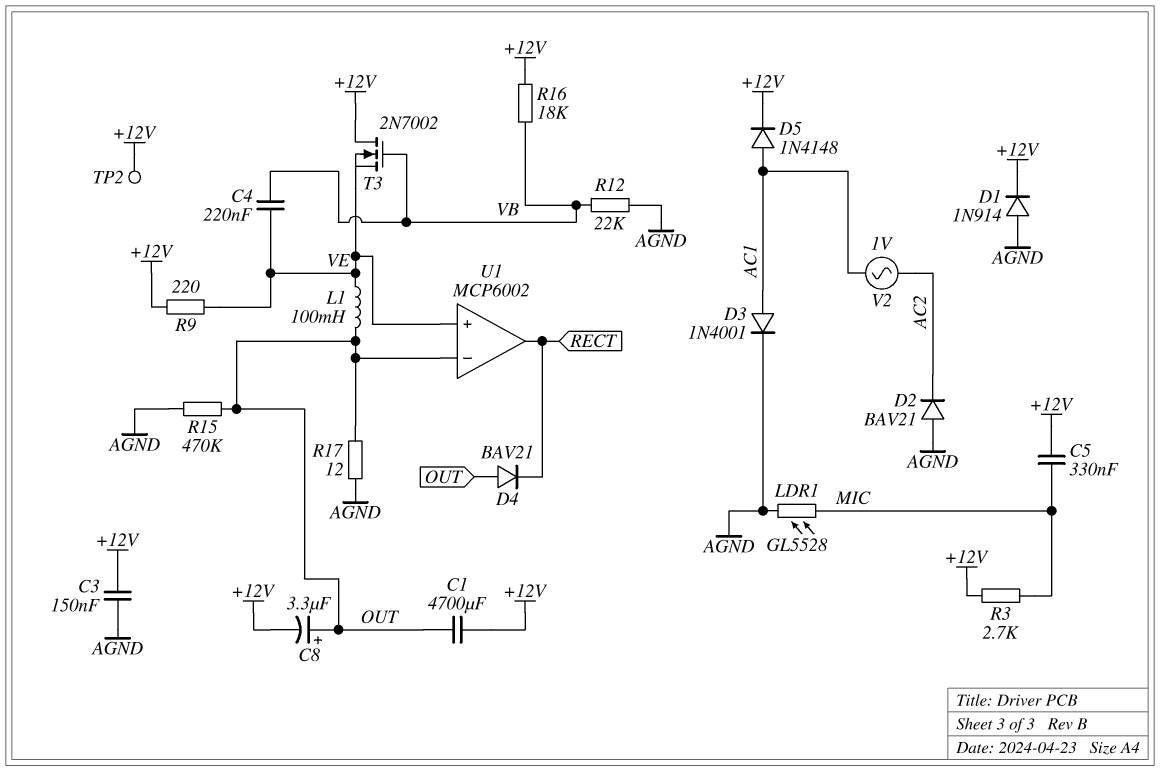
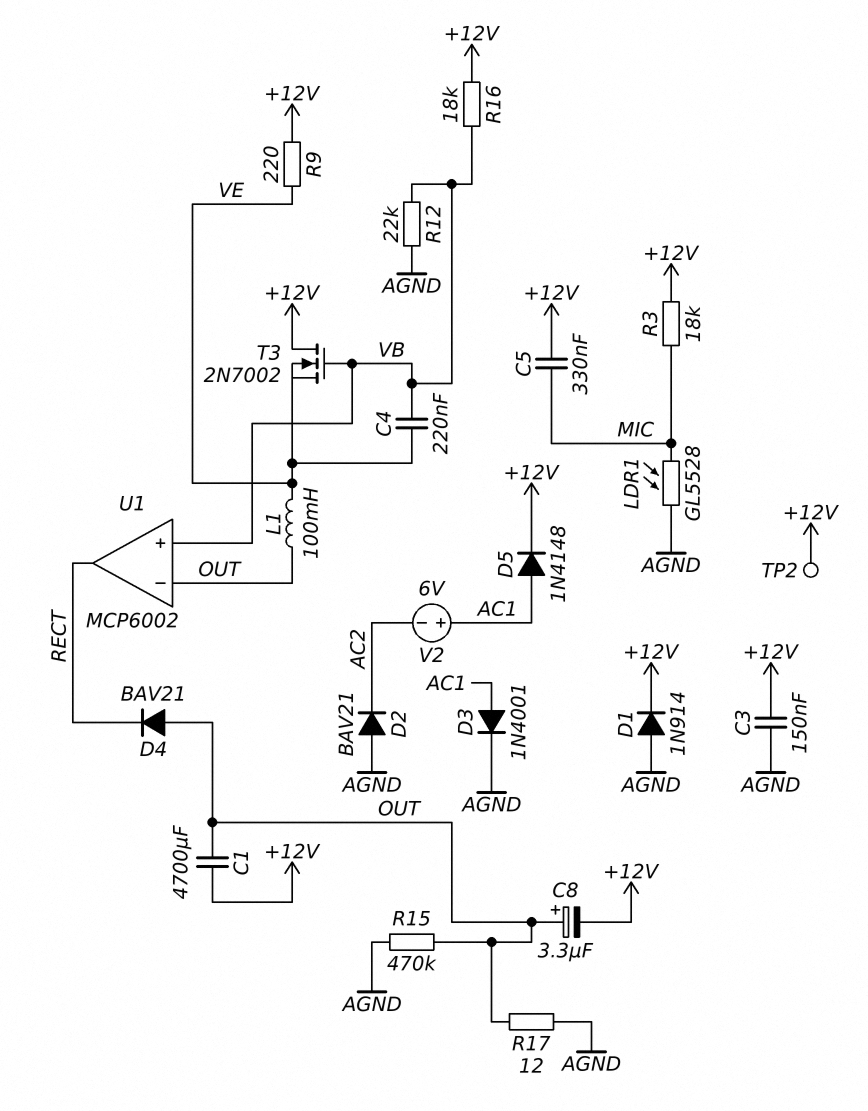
R3: 2.7k (+12V, MIC) -> 18k (+12V, MIC)
U1 pin in+: VE -> VB
V2: AC 1V (AC1, AC2) -> 6V (plus AC1, minus AC2)

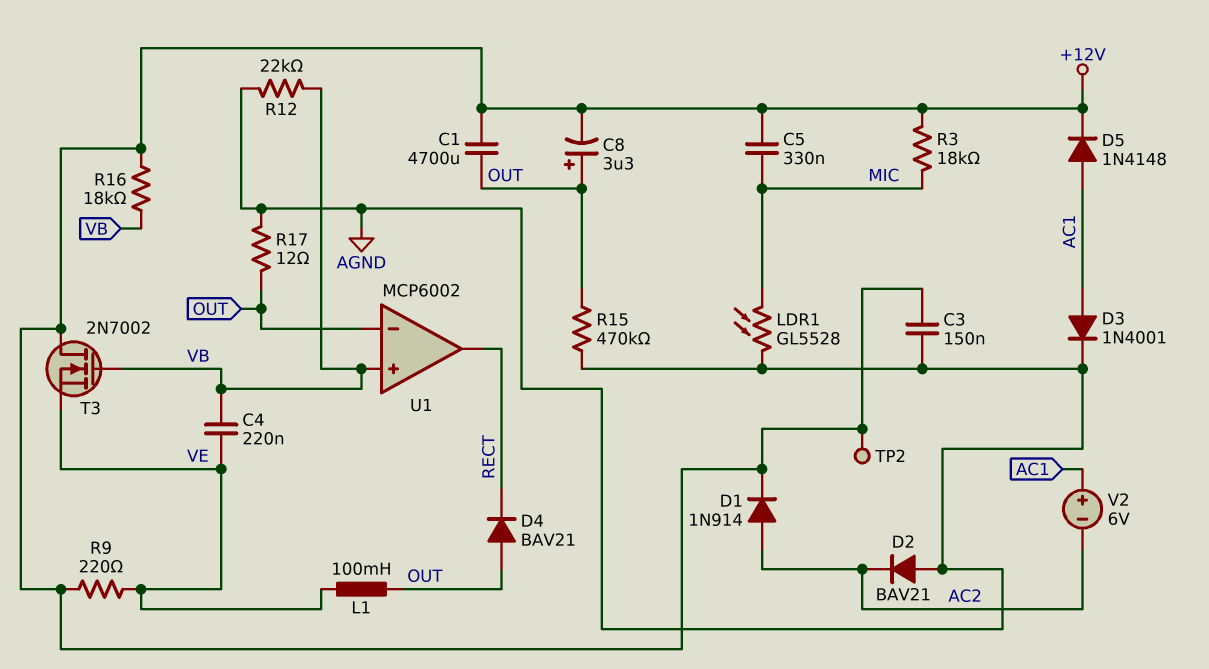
D1: diode 1N914 (A AGND, K +12V) -> diode 1N914 (A AC2, K +12V)

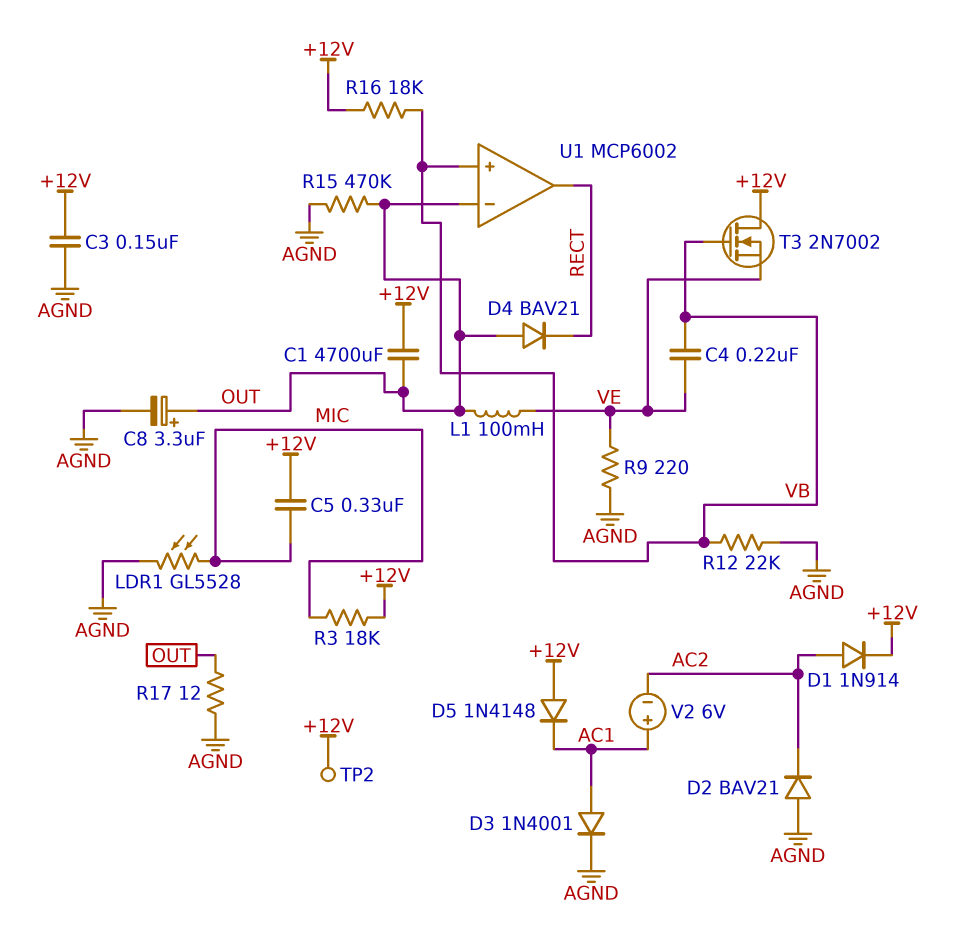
C8: 3.3uF (plus OUT, minus +12V) -> 3.3uF (plus OUT, minus AGND)
D5: diode 1N4148 (A AC1, K +12V) -> diode 1N4148 (A +12V, K AC1)
R9: 220 (+12V, VE) -> 220 (AGND, VE)

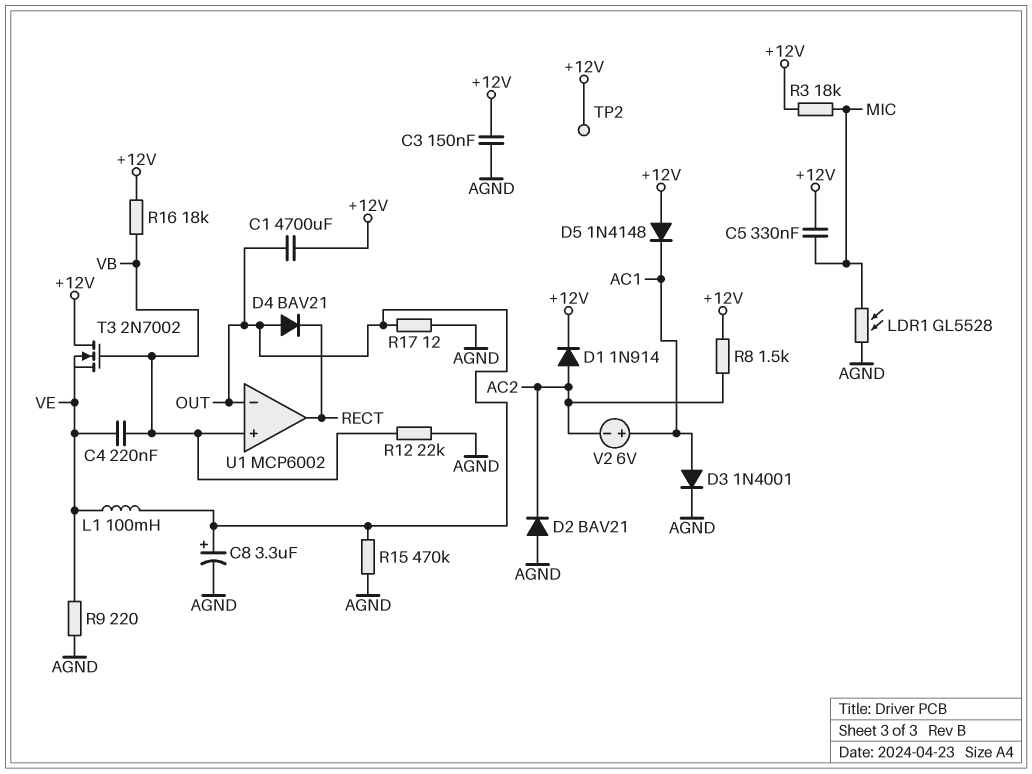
R8: none -> 1.5k (+12V, AC2)

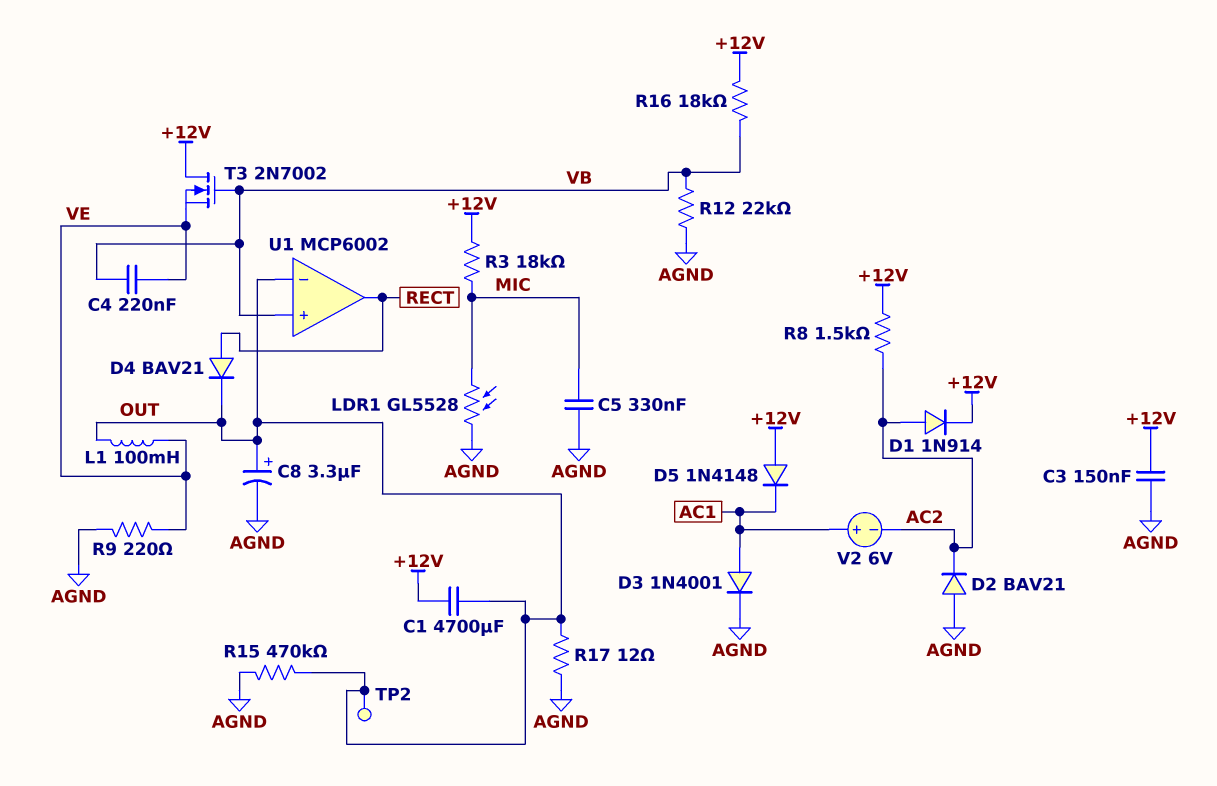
C5: 330nF (+12V, MIC) -> 330nF (AGND, MIC)
D4: diode BAV21 (A OUT, K RECT) -> diode BAV21 (A RECT, K OUT)
TP2: test point (+12V) -> test point (OUT)

